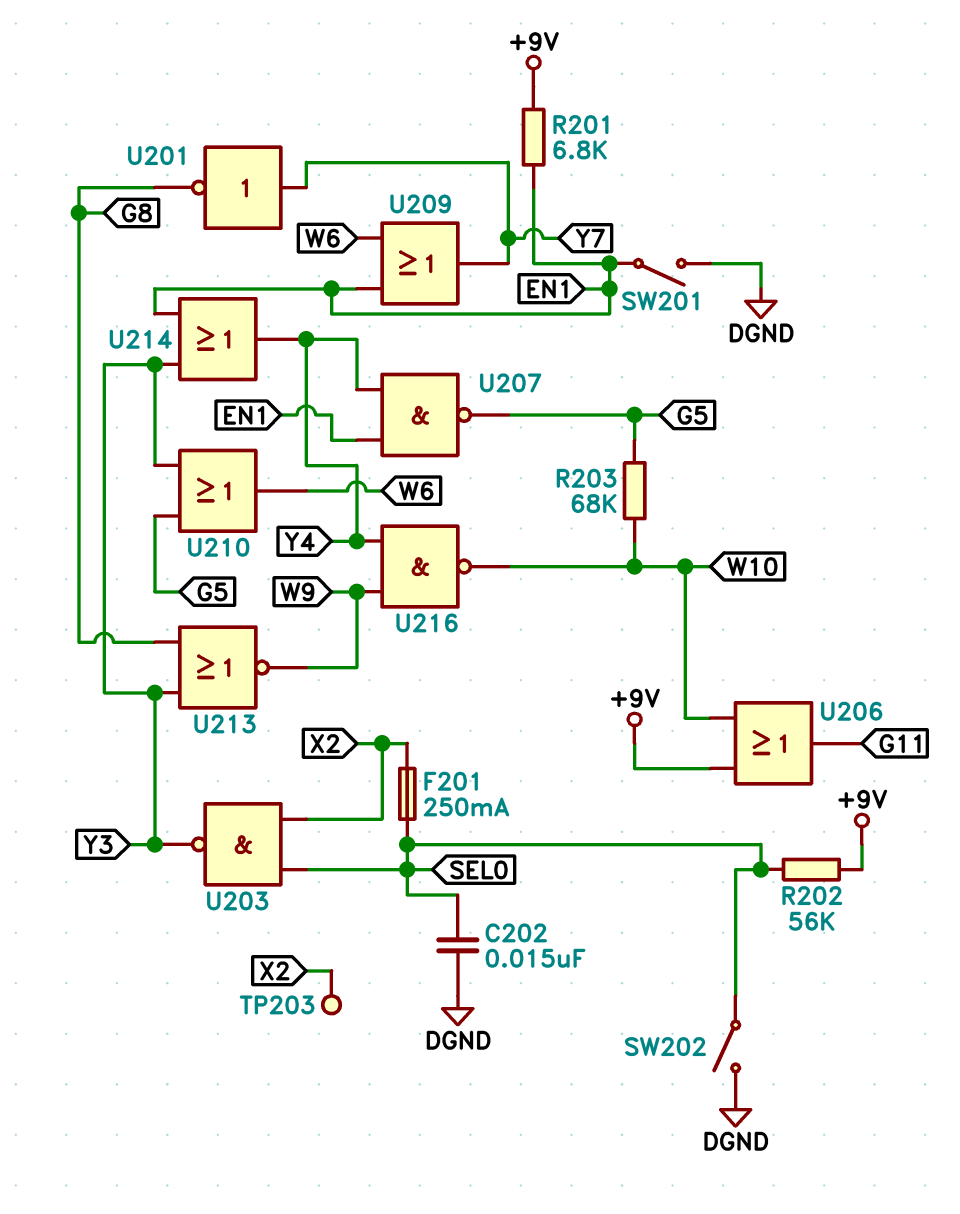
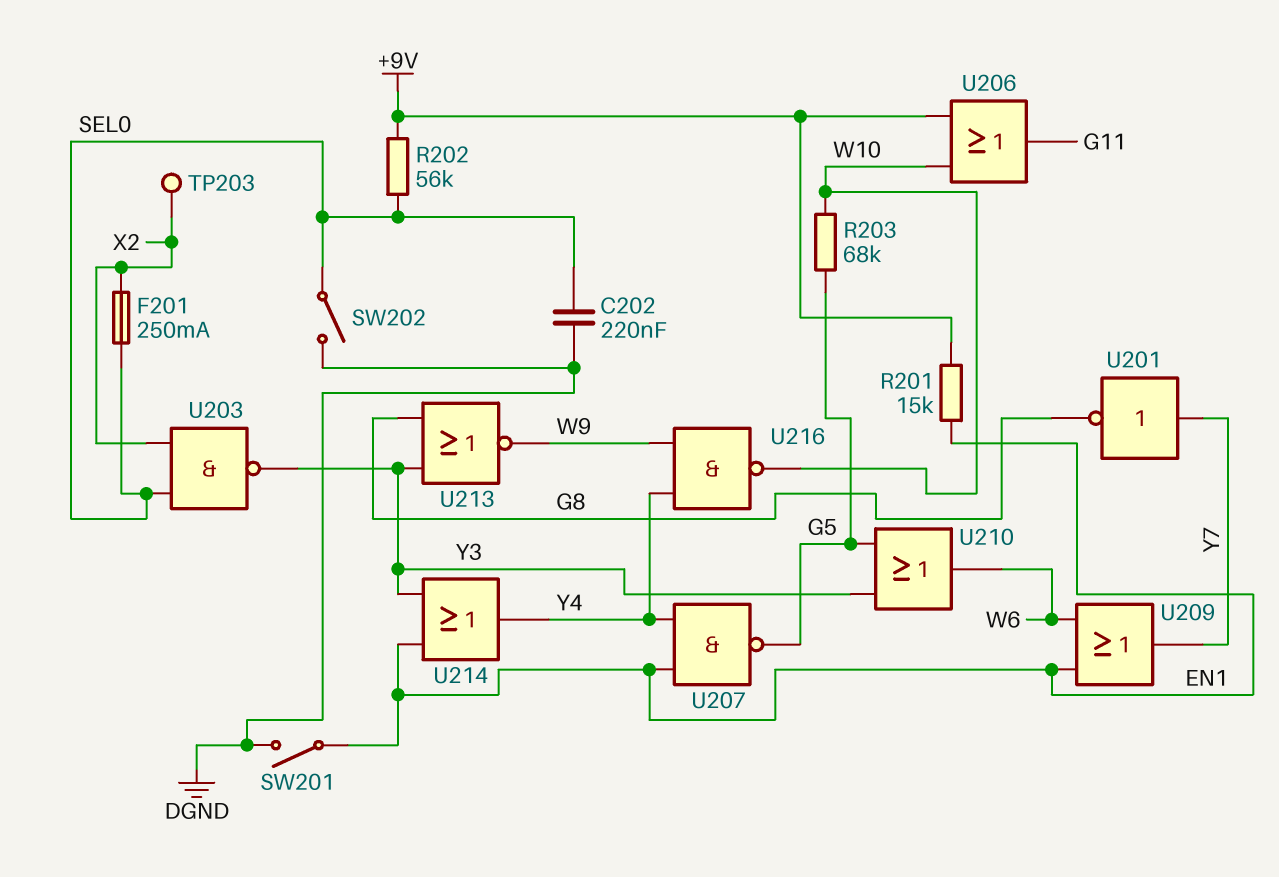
C202: 15nF (DGND, SEL0) -> 220nF (DGND, SEL0)
R201: 6.8k (+9V, EN1) -> 15k (+9V, EN1)

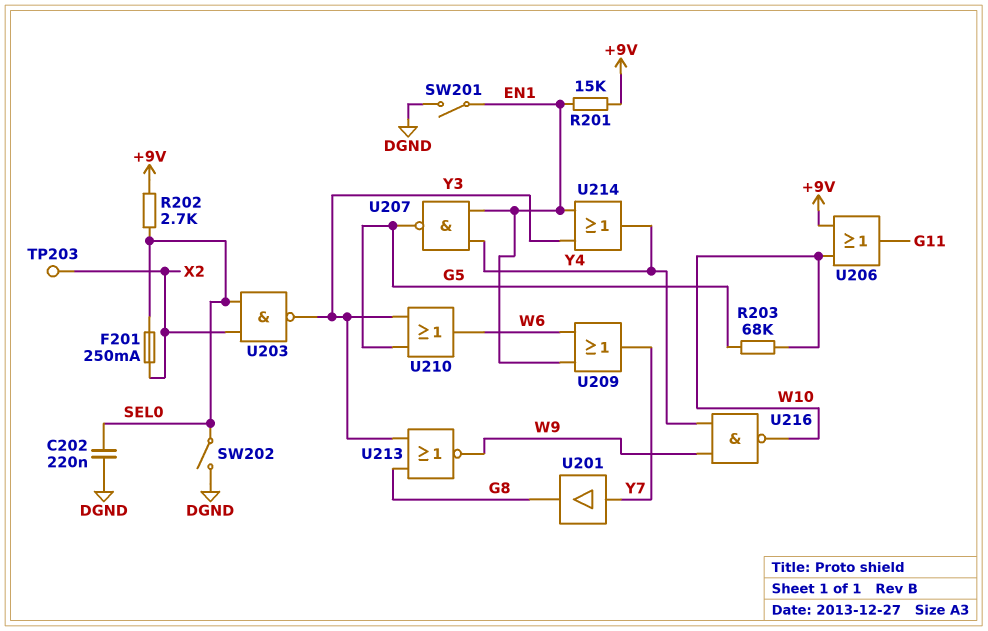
R202: 56k (+9V, SEL0) -> 2.7k (+9V, SEL0)
U201: NOT (in Y7, out G8) -> buffer (in Y7, out G8)

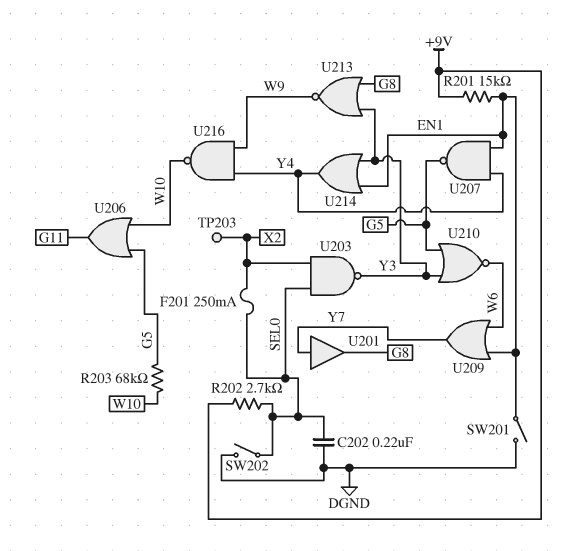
U206: OR (in +9V, in W10, out G11) -> OR (in G5, in W10, out G11)
U210: OR (in G5, in Y3, out W6) -> NOR (in G5, in Y3, out W6)

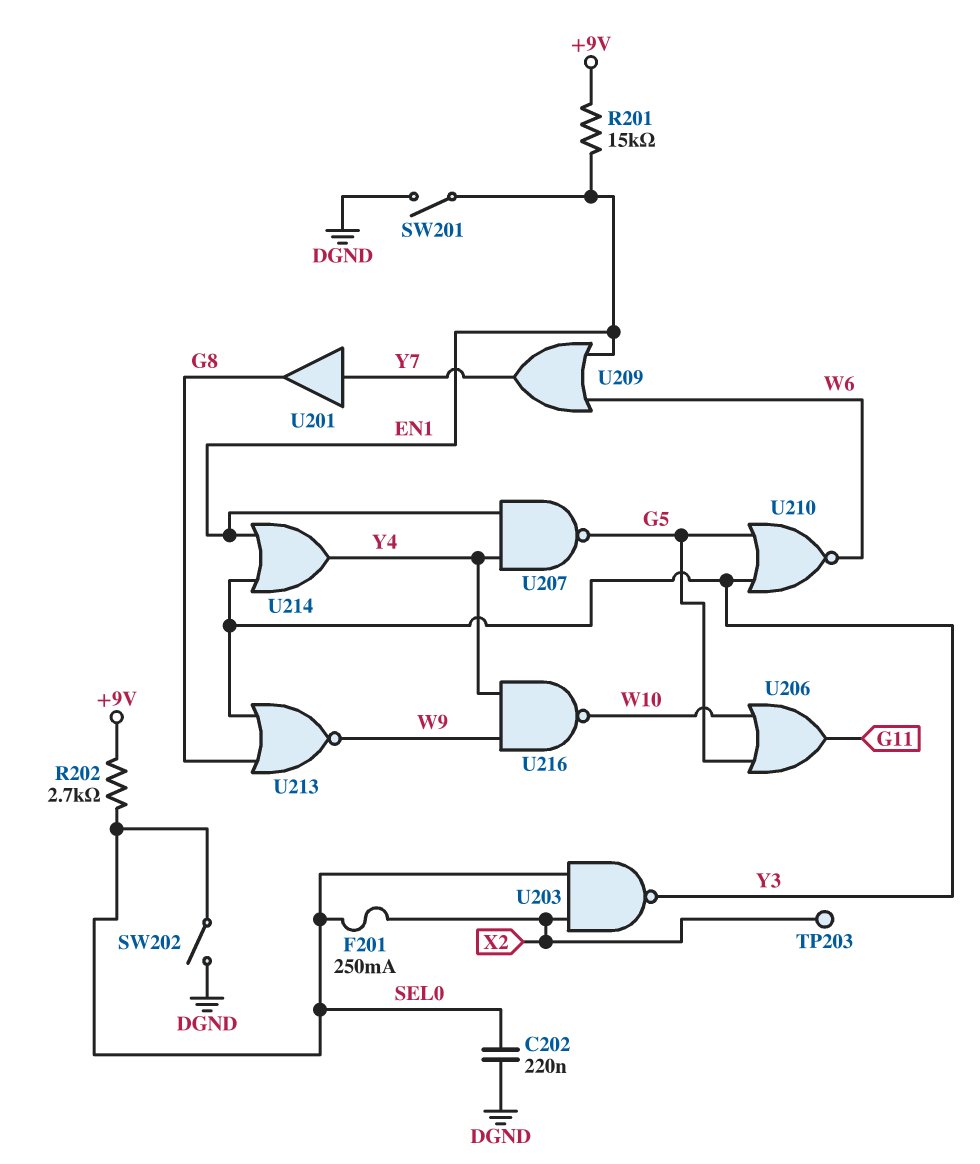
R203: 68k (G5, W10) -> none

